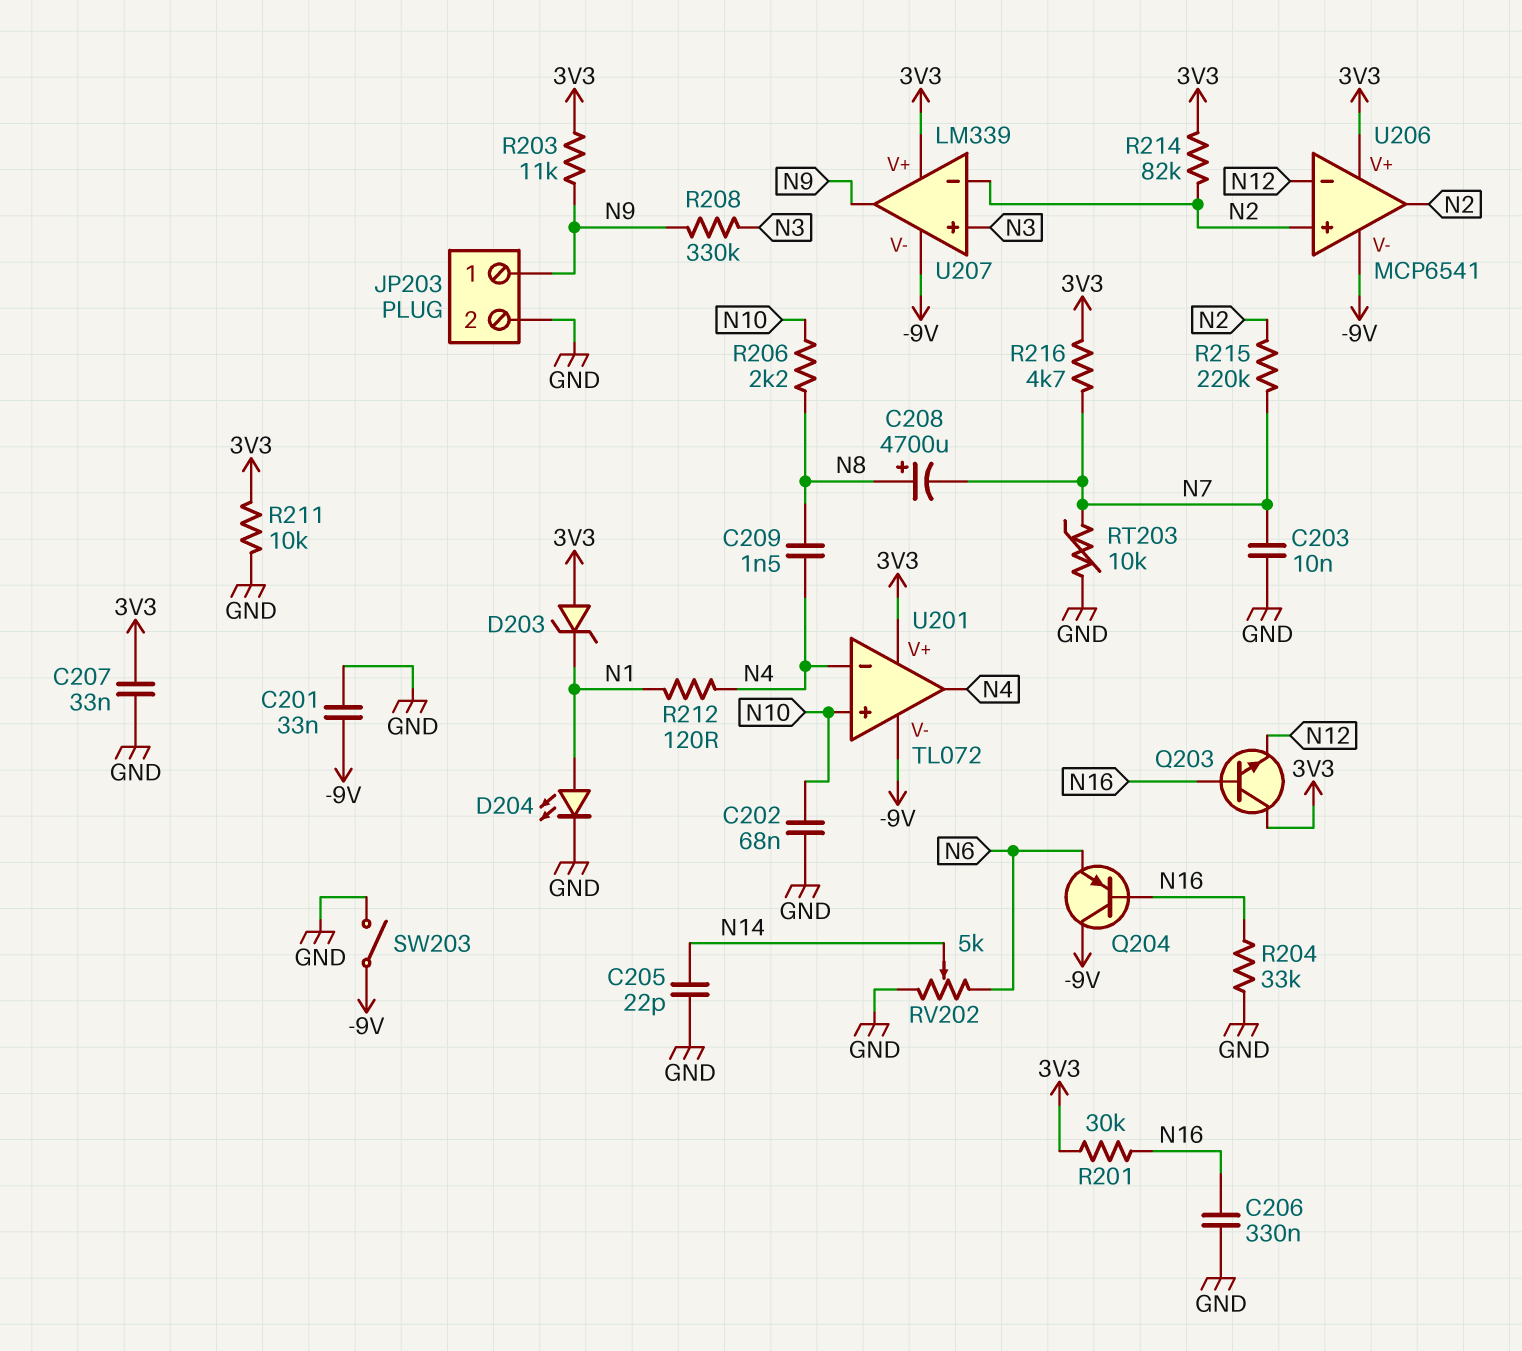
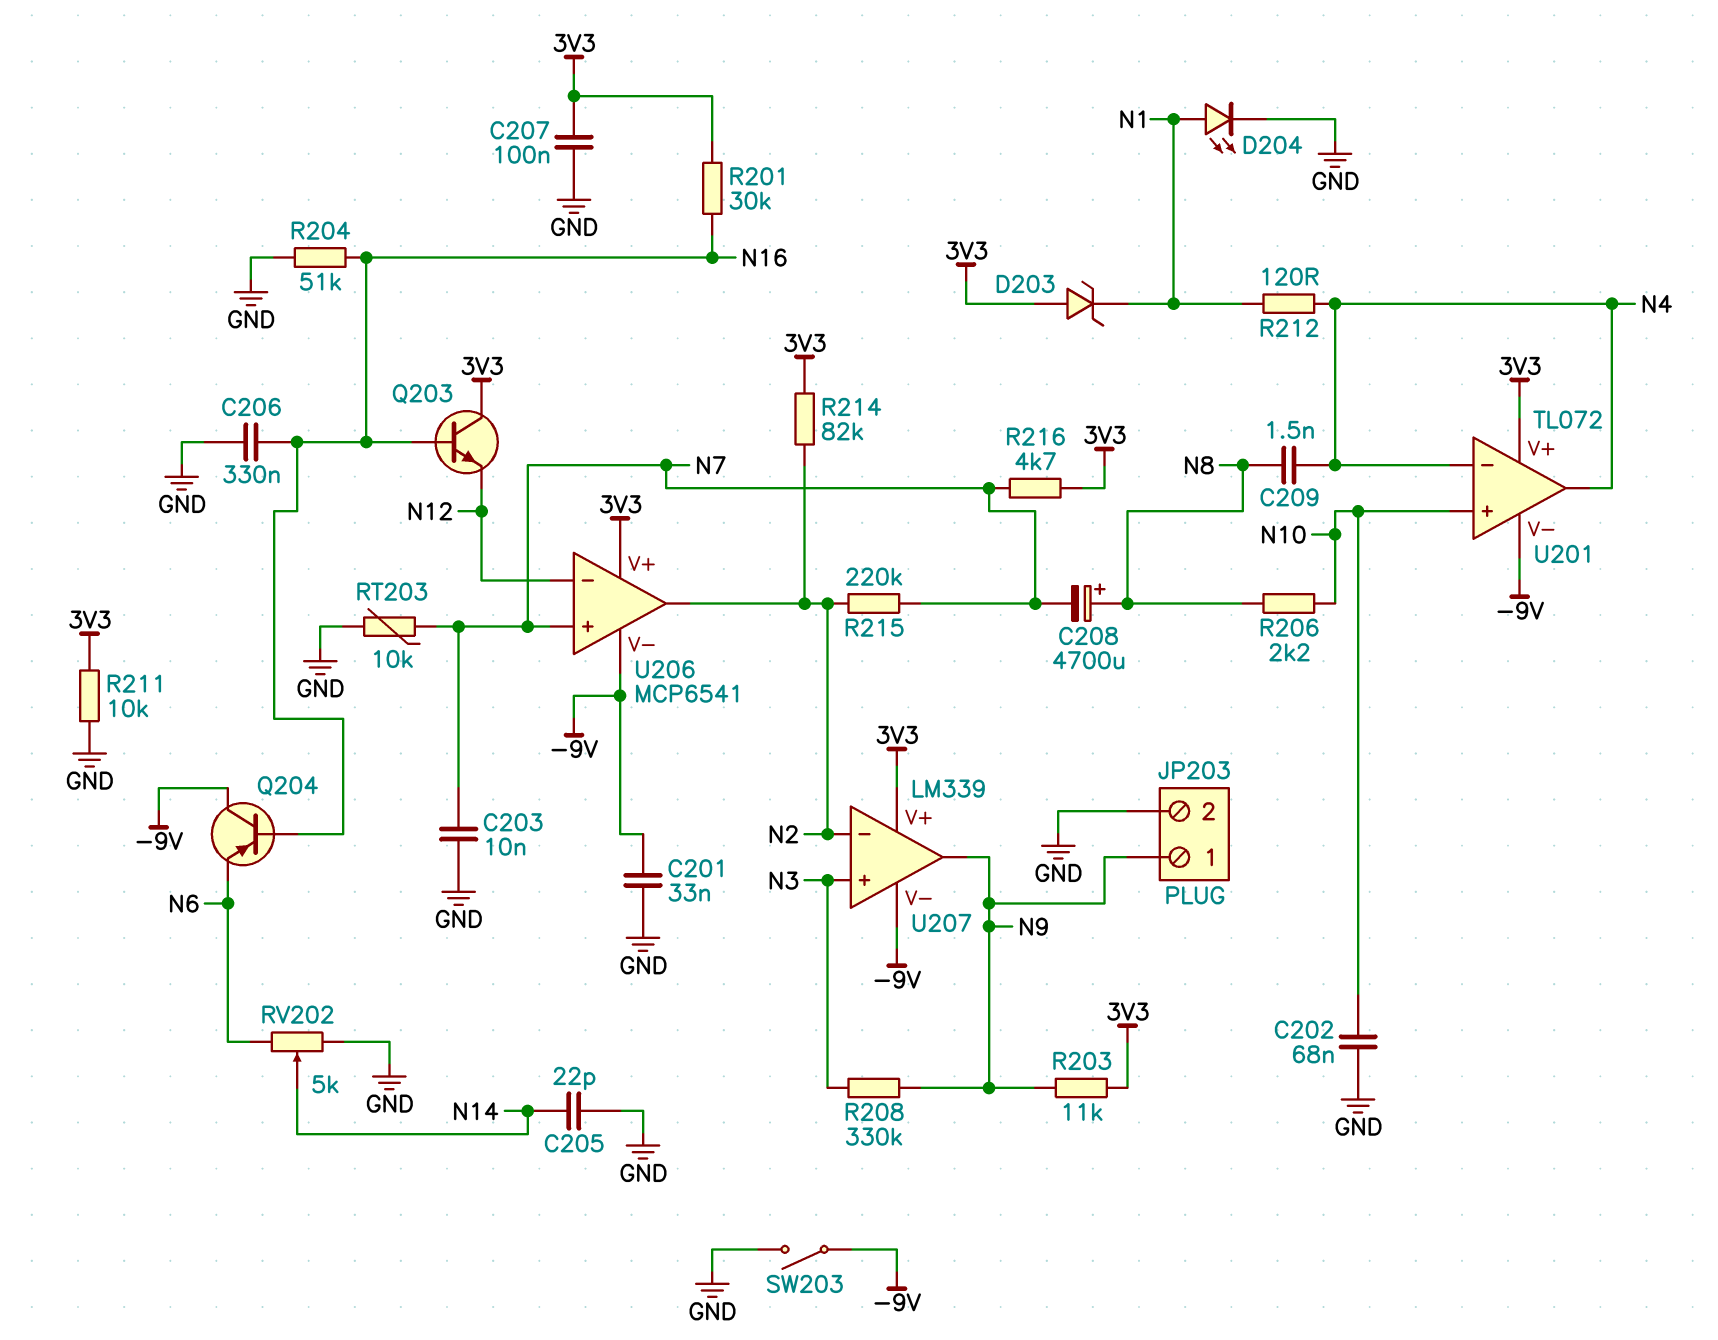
C207: 33nF (3V3, GND) -> 100nF (3V3, GND)
R204: 33k (GND, N16) -> 51k (GND, N16)
U206 pin in+: N2 -> N7

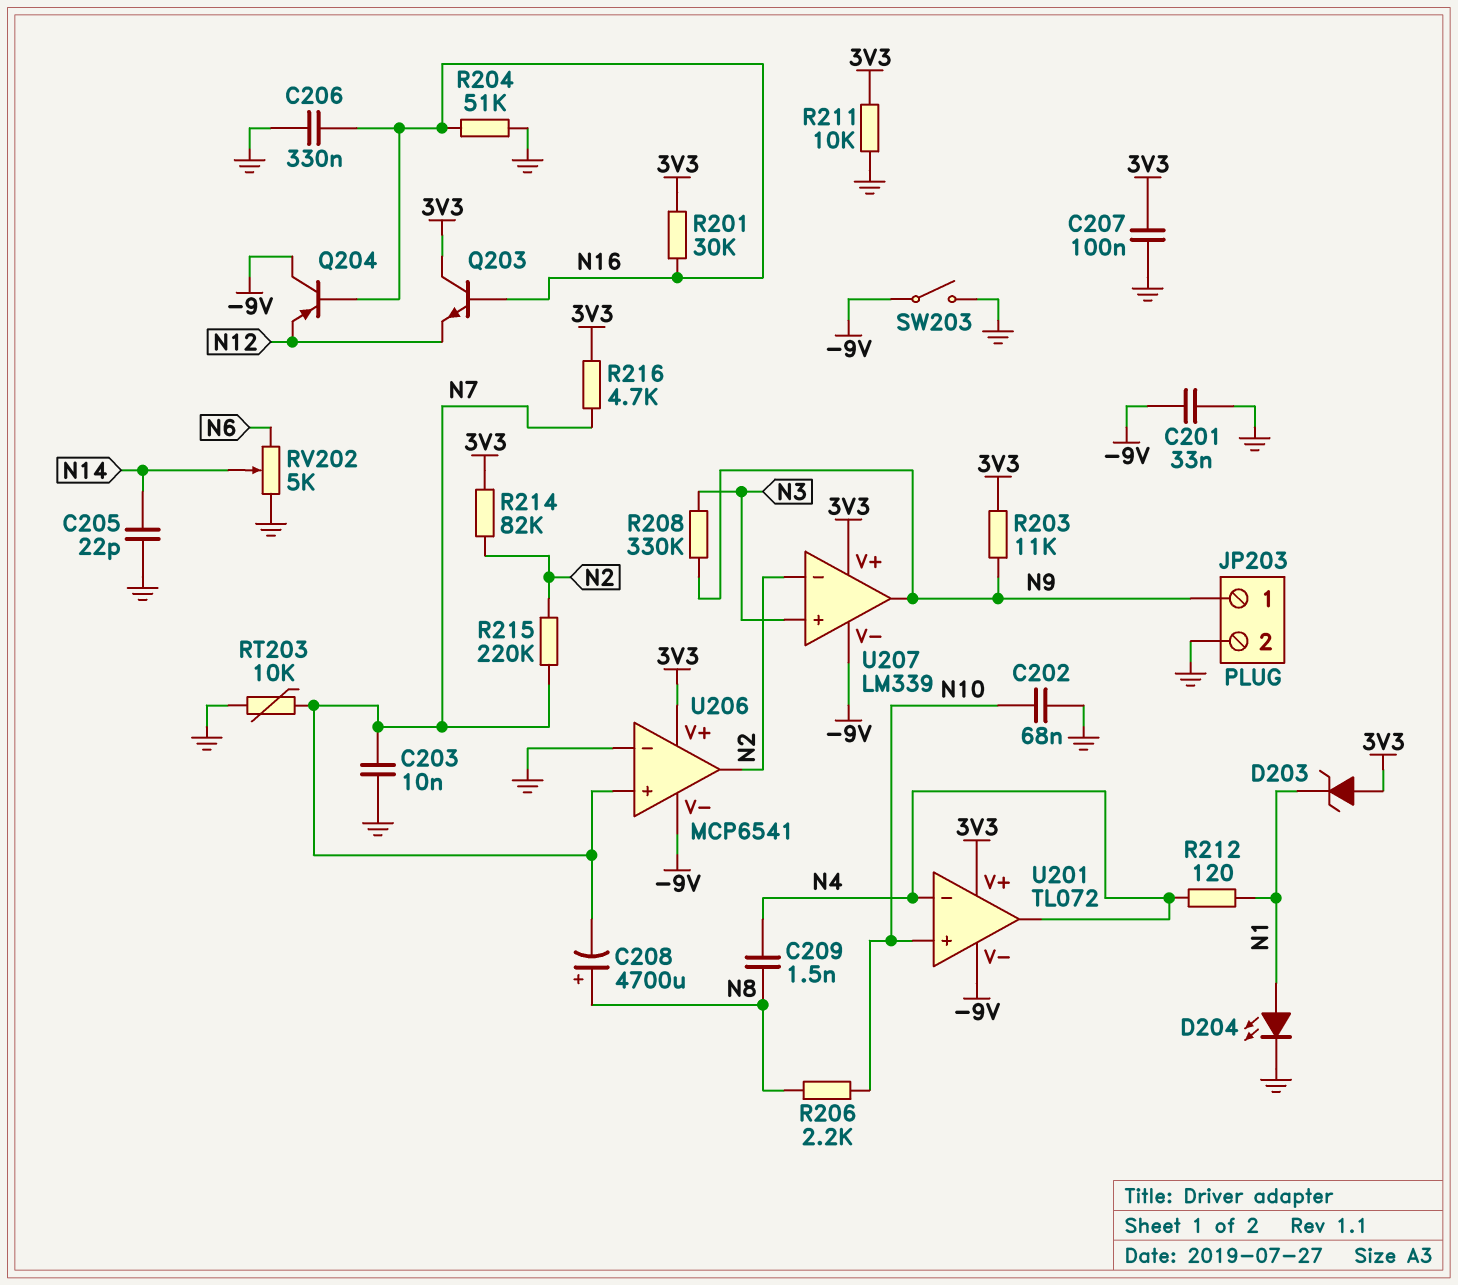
Q204: PNP (B N16, C -9V, E N6) -> PNP (B N16, C -9V, E N12)
U206 pin in-: N12 -> GND

